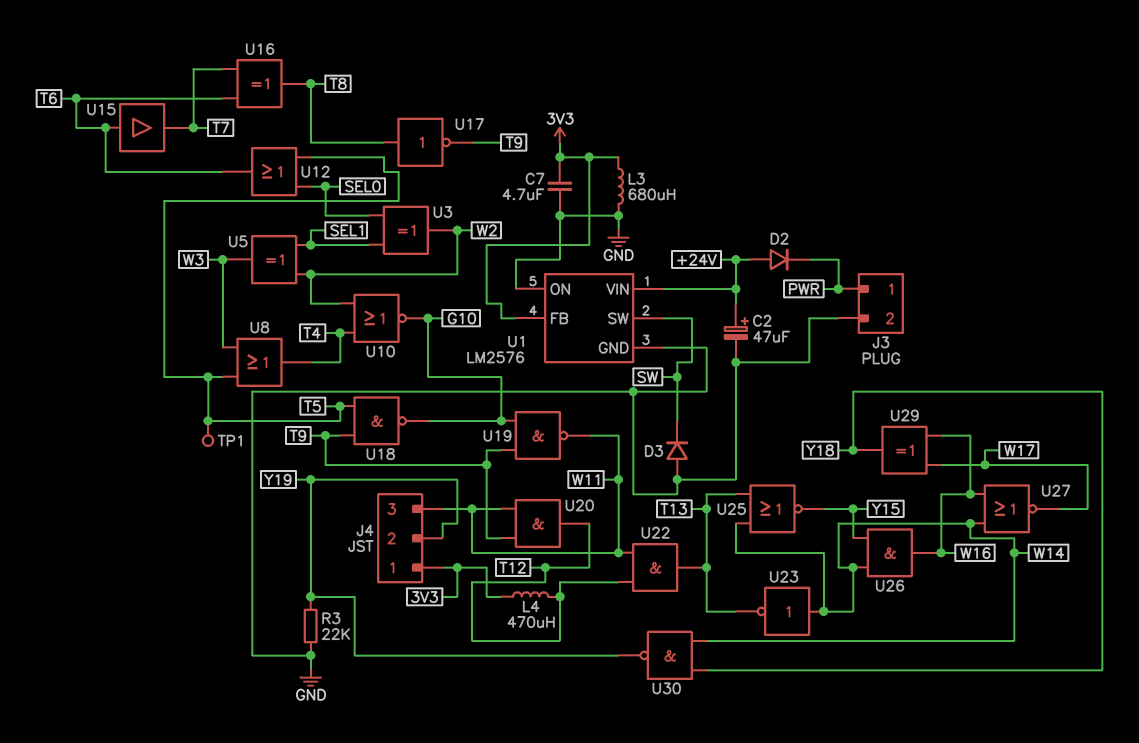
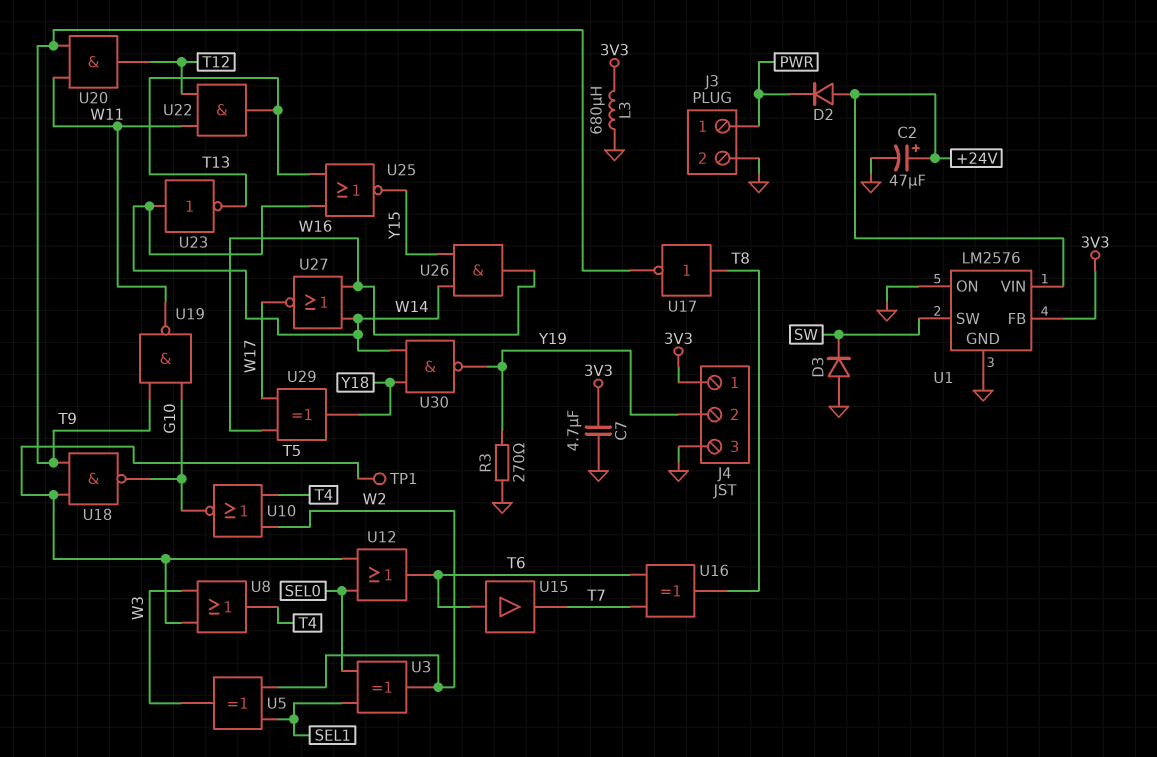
J4 pin 3: W11 -> GND
L4: 470uH (3V3, T12) -> none
R3: 22k (GND, Y19) -> 270 (GND, Y19)

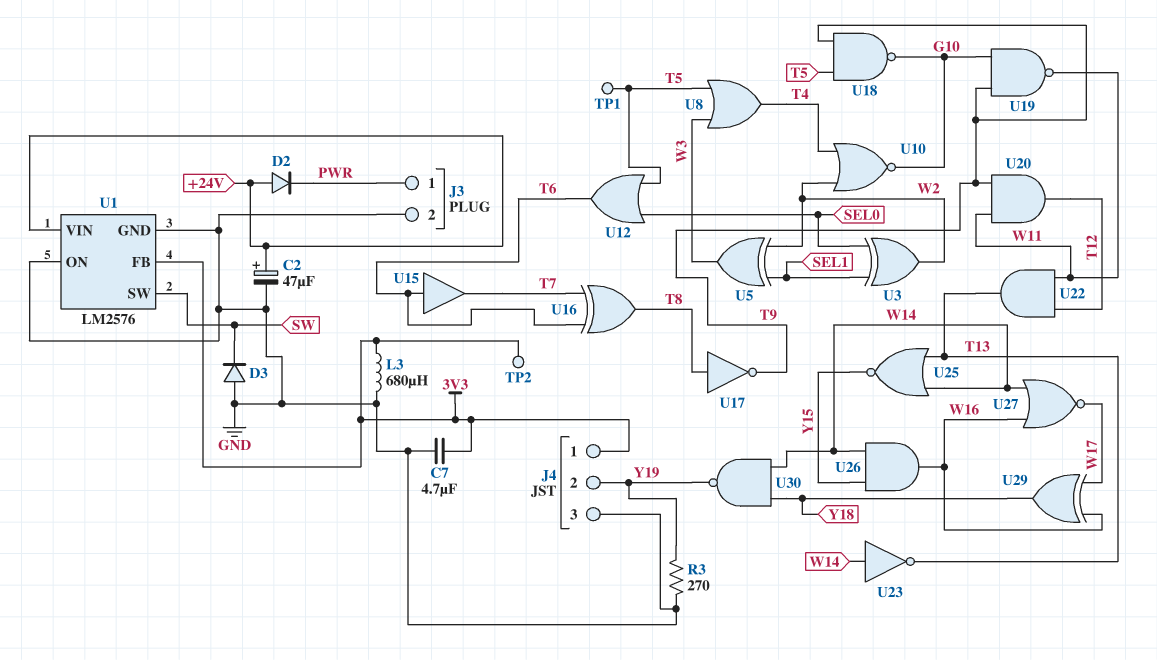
TP2: none -> test point (3V3)

